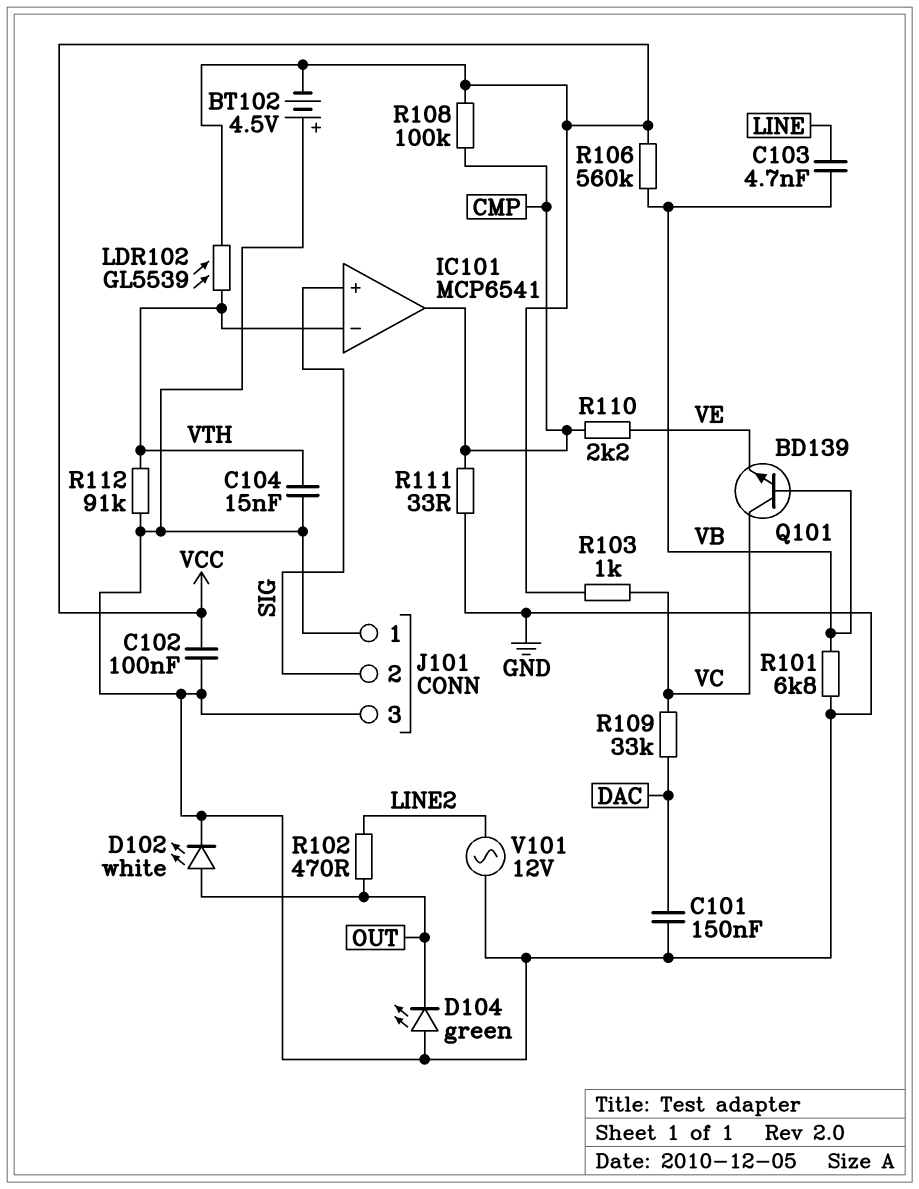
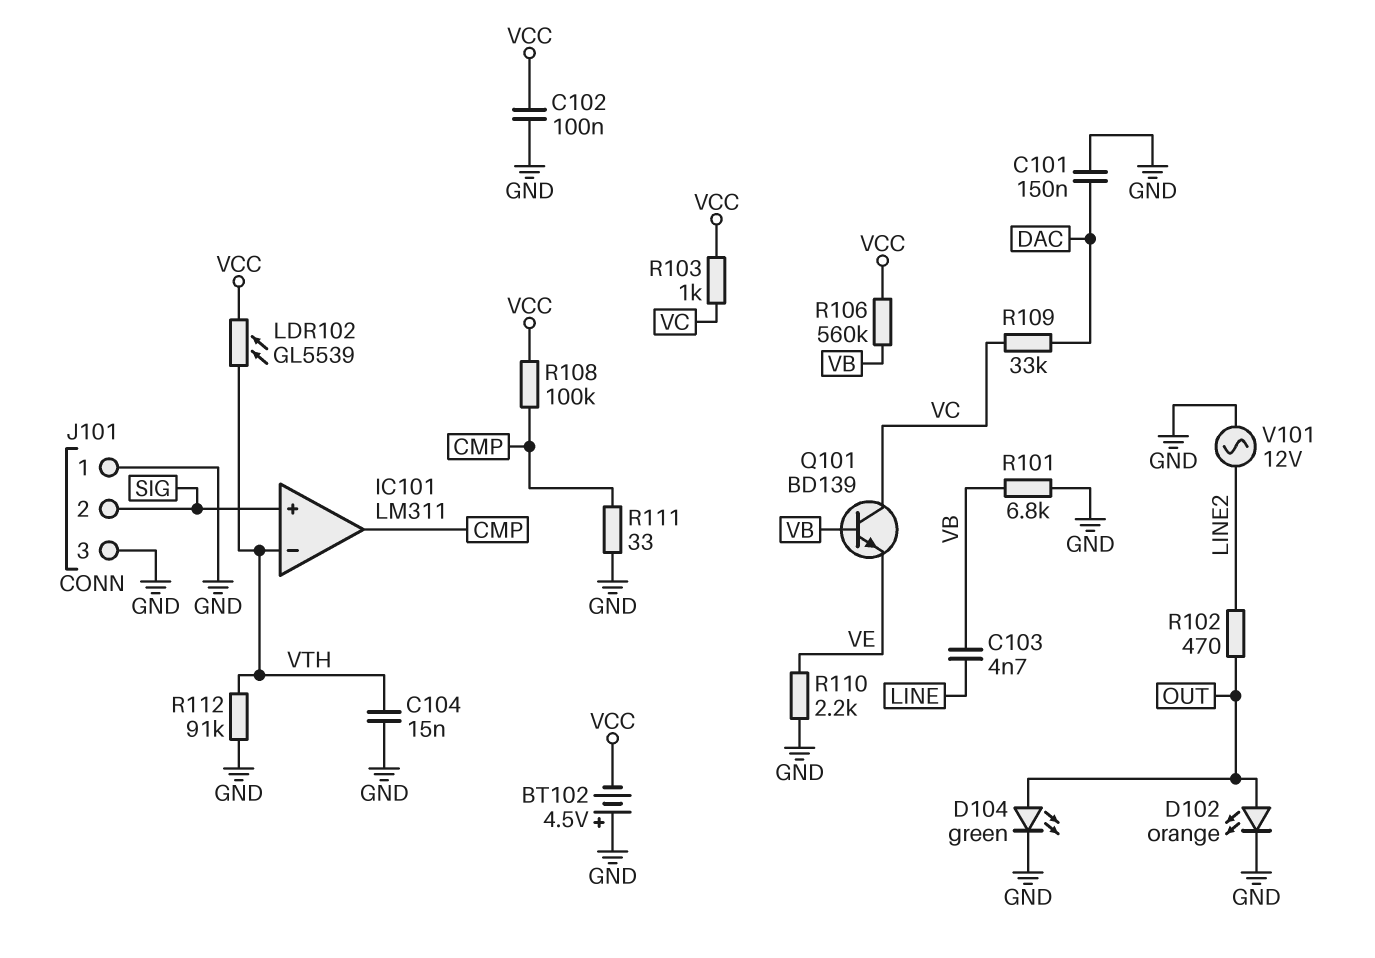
D102: LED white (A OUT, K GND) -> LED orange (A OUT, K GND)
D104: LED green (A GND, K OUT) -> LED green (A OUT, K GND)
IC101: MCP6541 -> LM311
R110: 2.2k (CMP, VE) -> 2.2k (GND, VE)

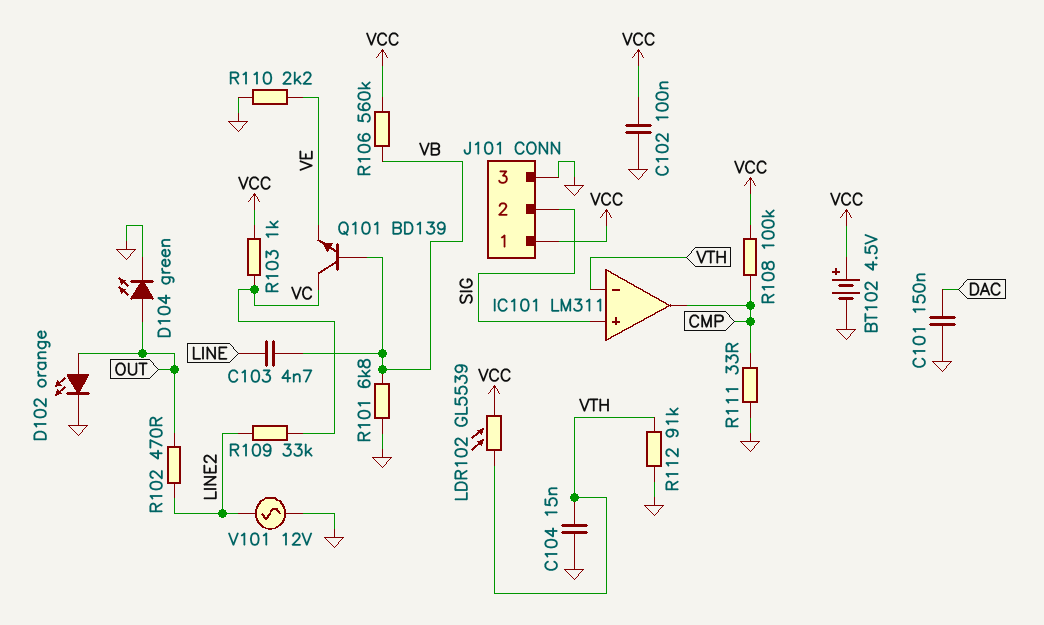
BT102: 4.5V (plus GND, minus VCC) -> 4.5V (plus VCC, minus GND)
J101 pin 1: GND -> VCC
R109: 33k (DAC, VC) -> 33k (LINE2, VC)

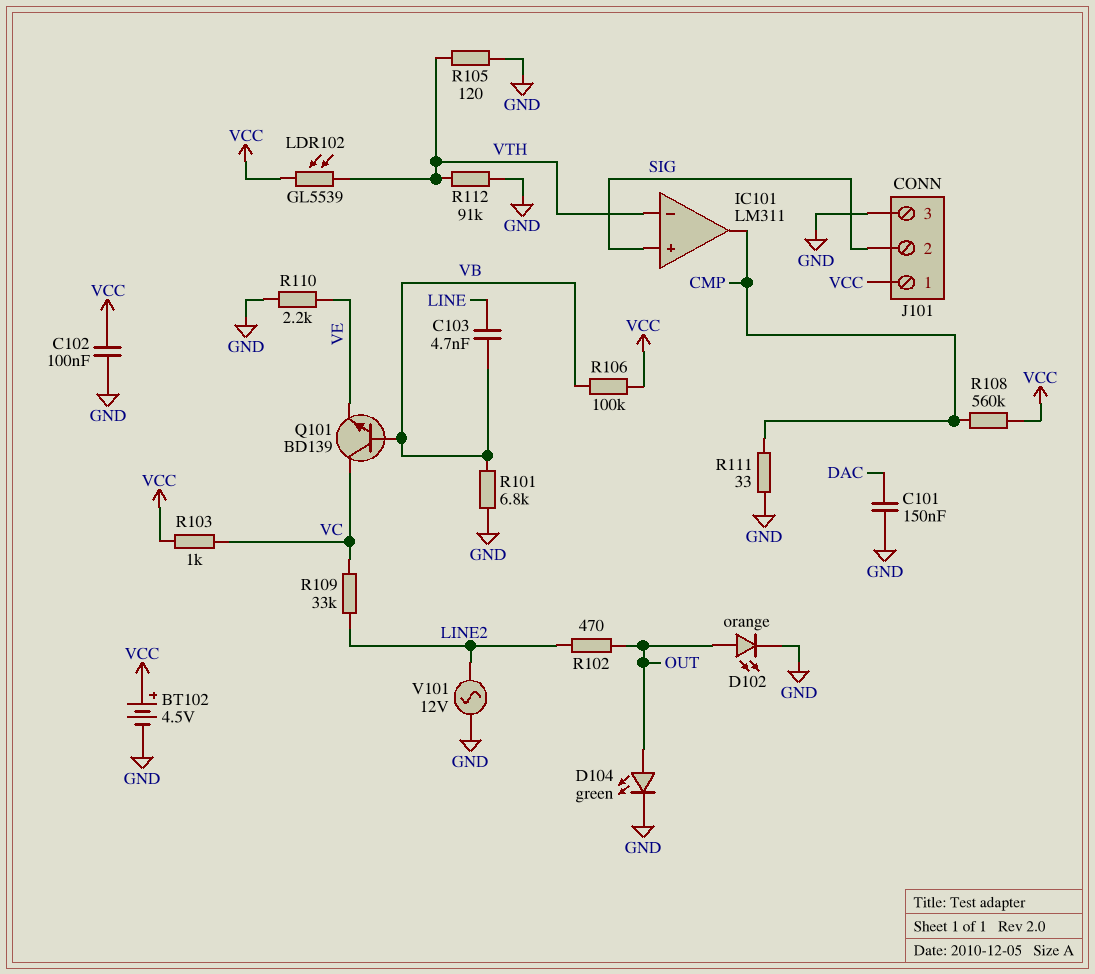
C104: 15nF (GND, VTH) -> none
R105: none -> 120 (GND, VTH)
R106: 560k (VB, VCC) -> 100k (VB, VCC)
R108: 100k (CMP, VCC) -> 560k (CMP, VCC)

